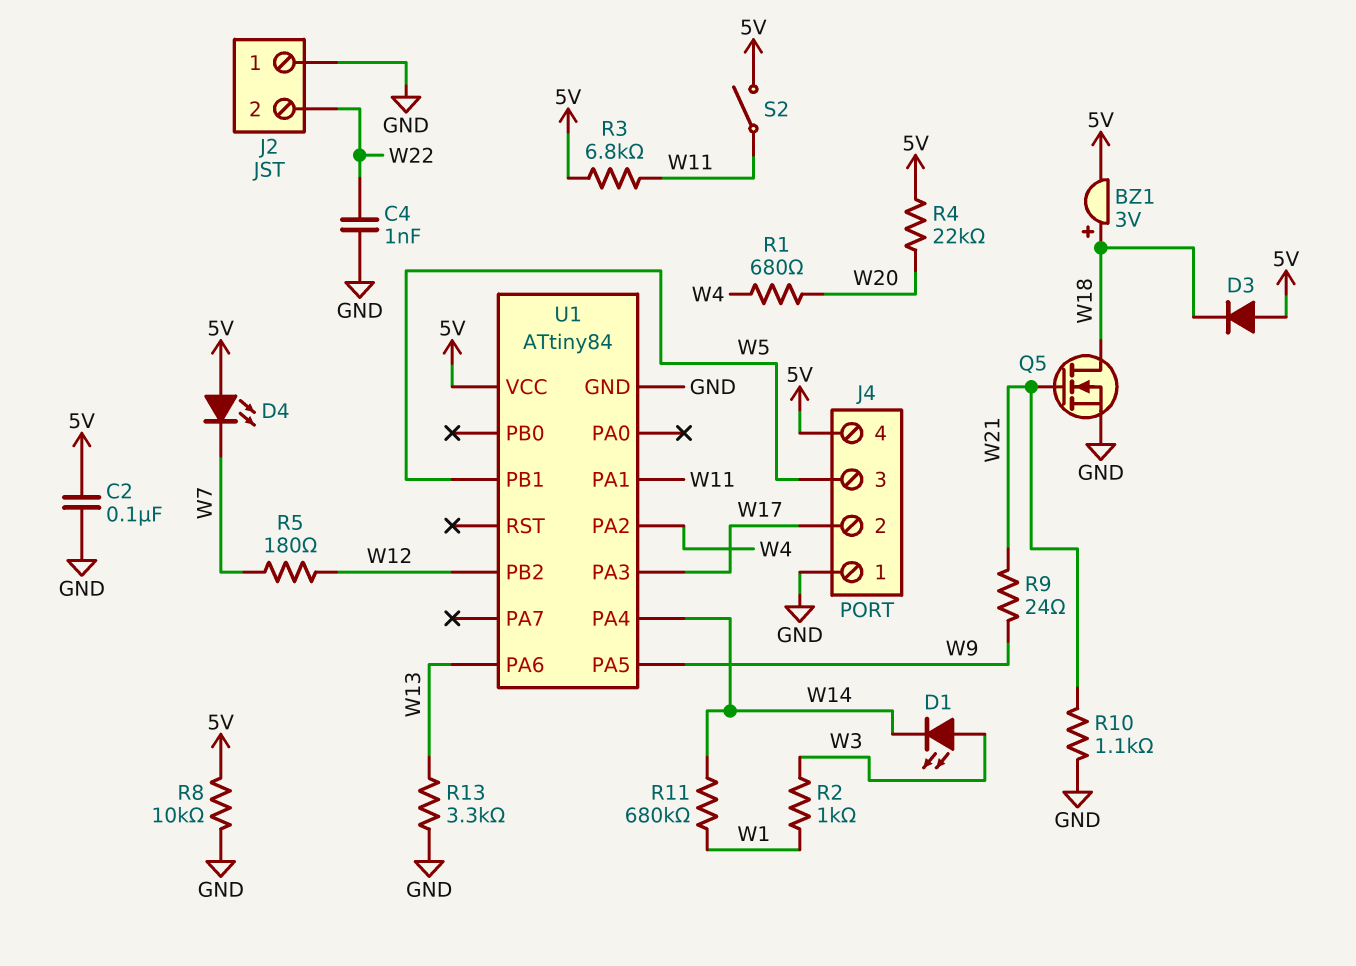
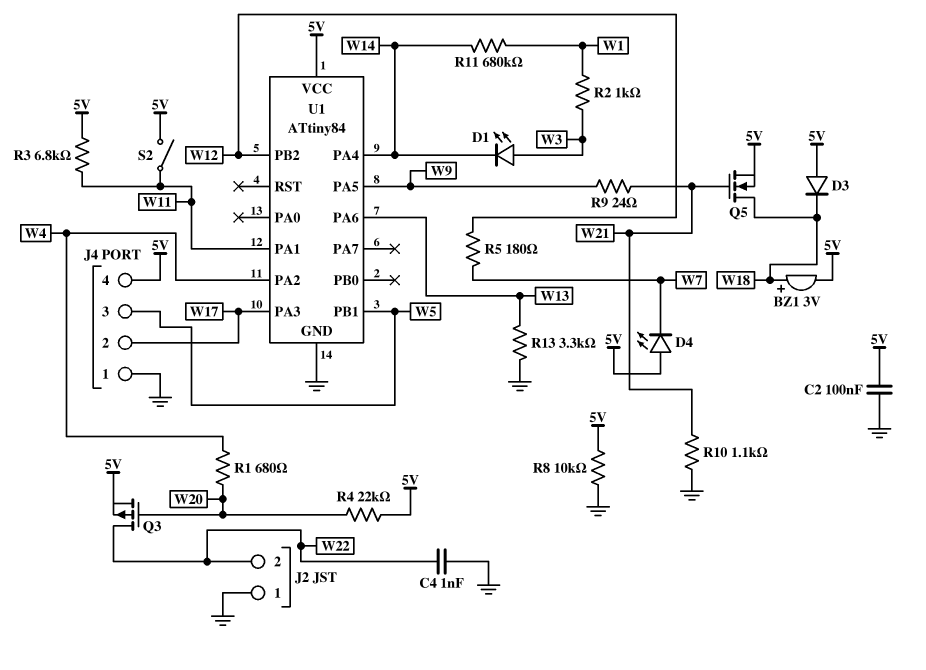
Q3: none -> PMOS (G W20, D W22, S 5V)
Q5: NMOS (G W21, D W18, S GND) -> NMOS (G W21, D W18, S 5V)

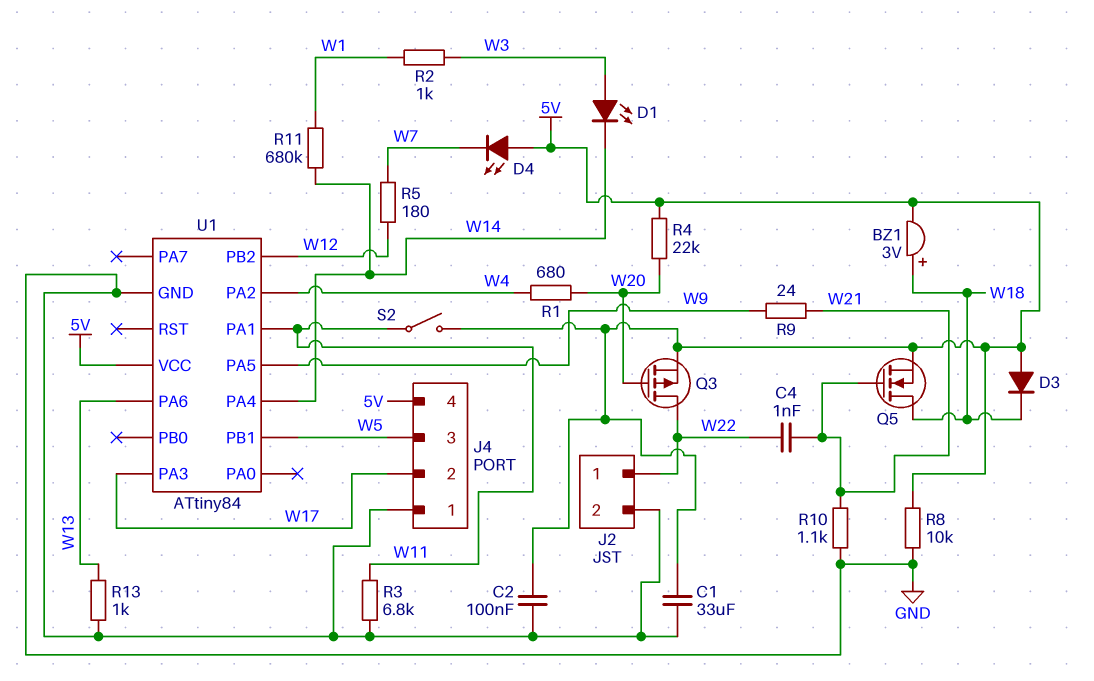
C1: none -> 33uF (5V, GND)
C4: 1nF (GND, W22) -> 1nF (W21, W22)
J2 pin 1: GND -> W22
J2 pin 2: W22 -> GND
R3: 6.8k (5V, W11) -> 6.8k (GND, W11)
R13: 3.3k (GND, W13) -> 1k (GND, W13)

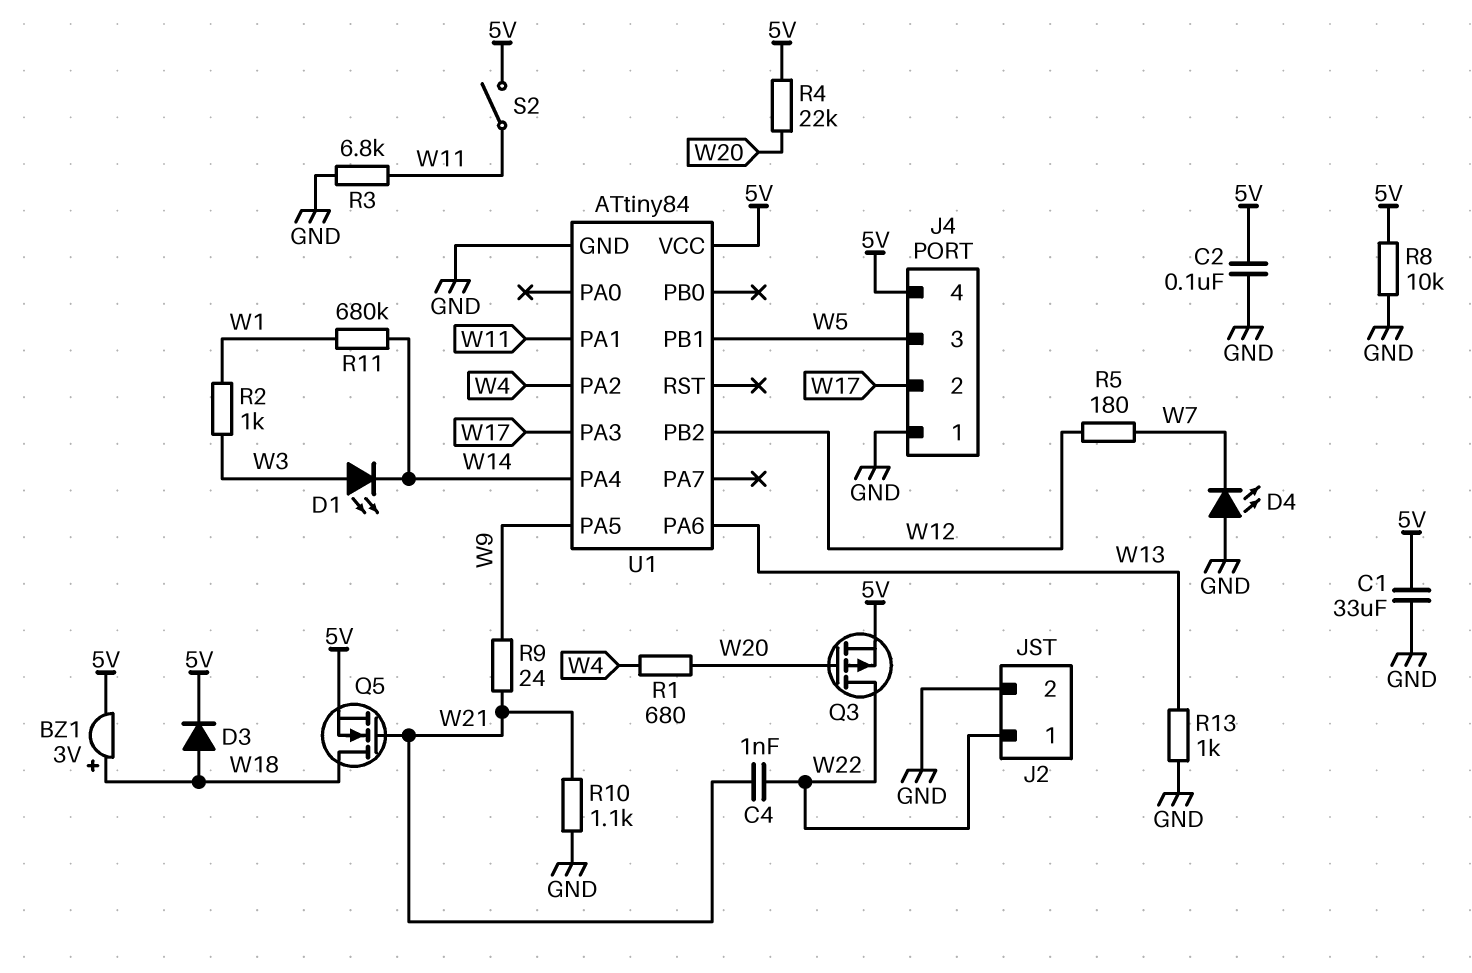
D3: diode (A 5V, K W18) -> diode (A W18, K 5V)
D4: LED (A 5V, K W7) -> LED (A GND, K W7)

